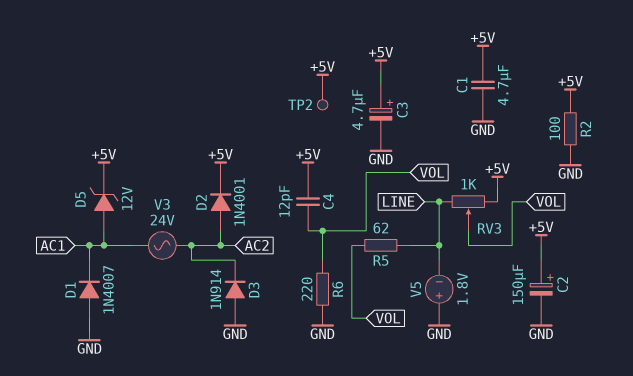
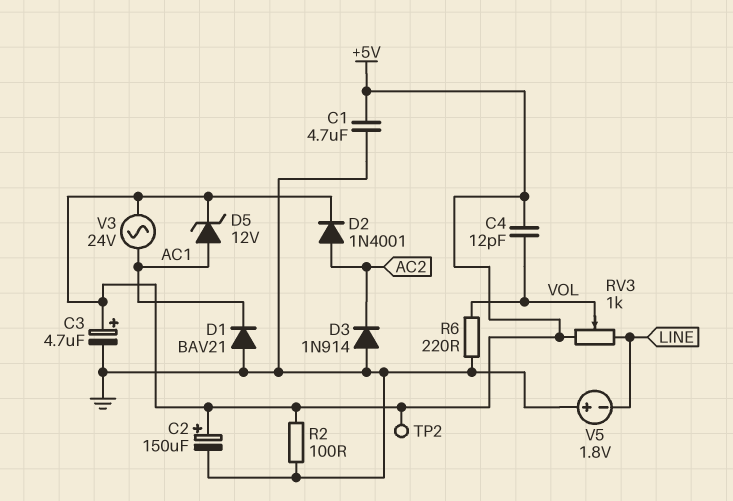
D1: diode 1N4007 (A GND, K AC1) -> diode BAV21 (A GND, K AC1)
R5: 62 (LINE, VOL) -> none
V3: AC 24V (AC1, AC2) -> AC 24V (+5V, AC1)

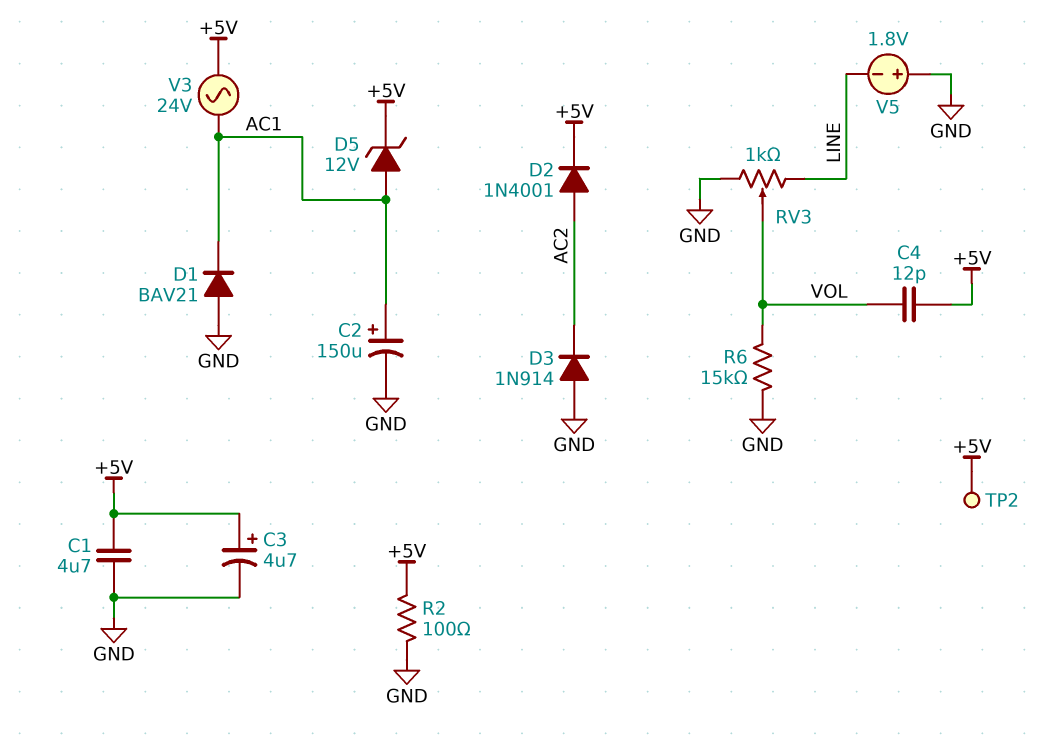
C2: 150uF (plus +5V, minus GND) -> 150uF (plus AC1, minus GND)
R6: 220 (GND, VOL) -> 15k (GND, VOL)
RV3: 1k (+5V, LINE, wiper VOL) -> 1k (GND, LINE, wiper VOL)

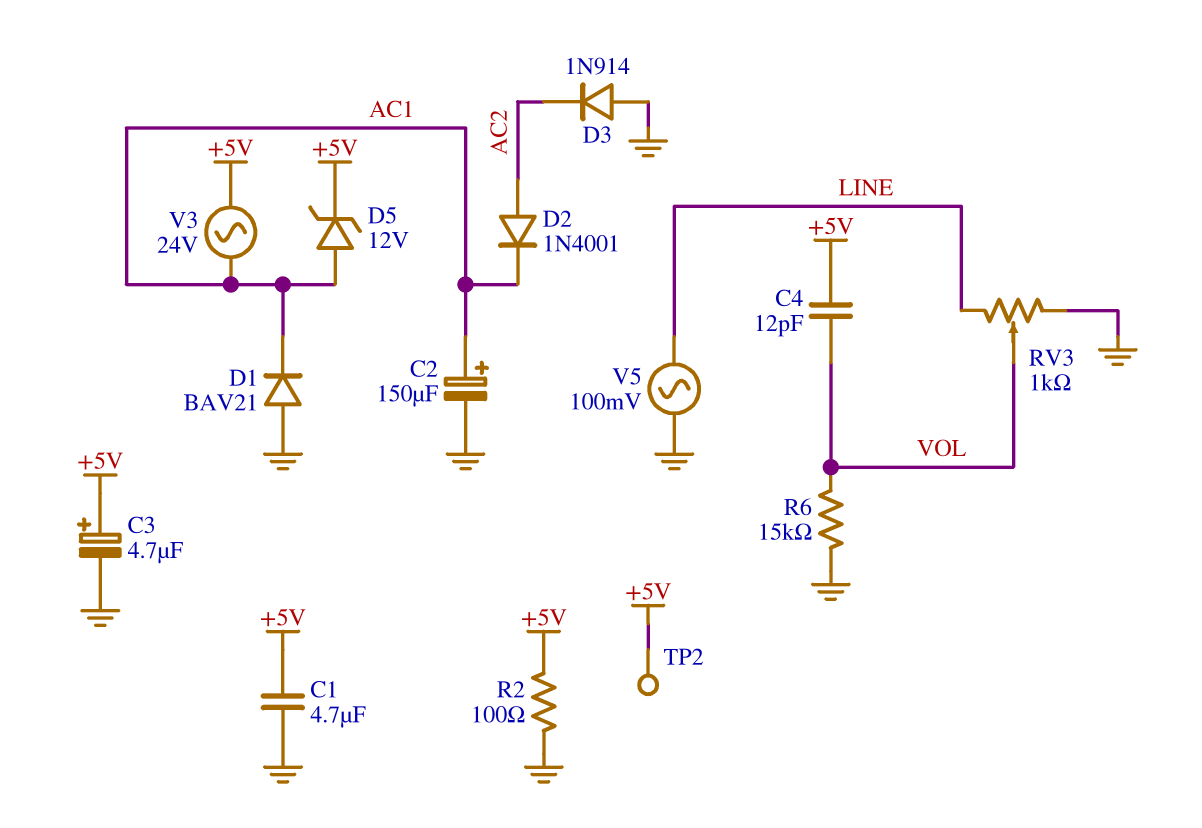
D2: diode 1N4001 (A AC2, K +5V) -> diode 1N4001 (A AC2, K AC1)
V5: 1.8V (plus GND, minus LINE) -> AC 100mV (GND, LINE)

